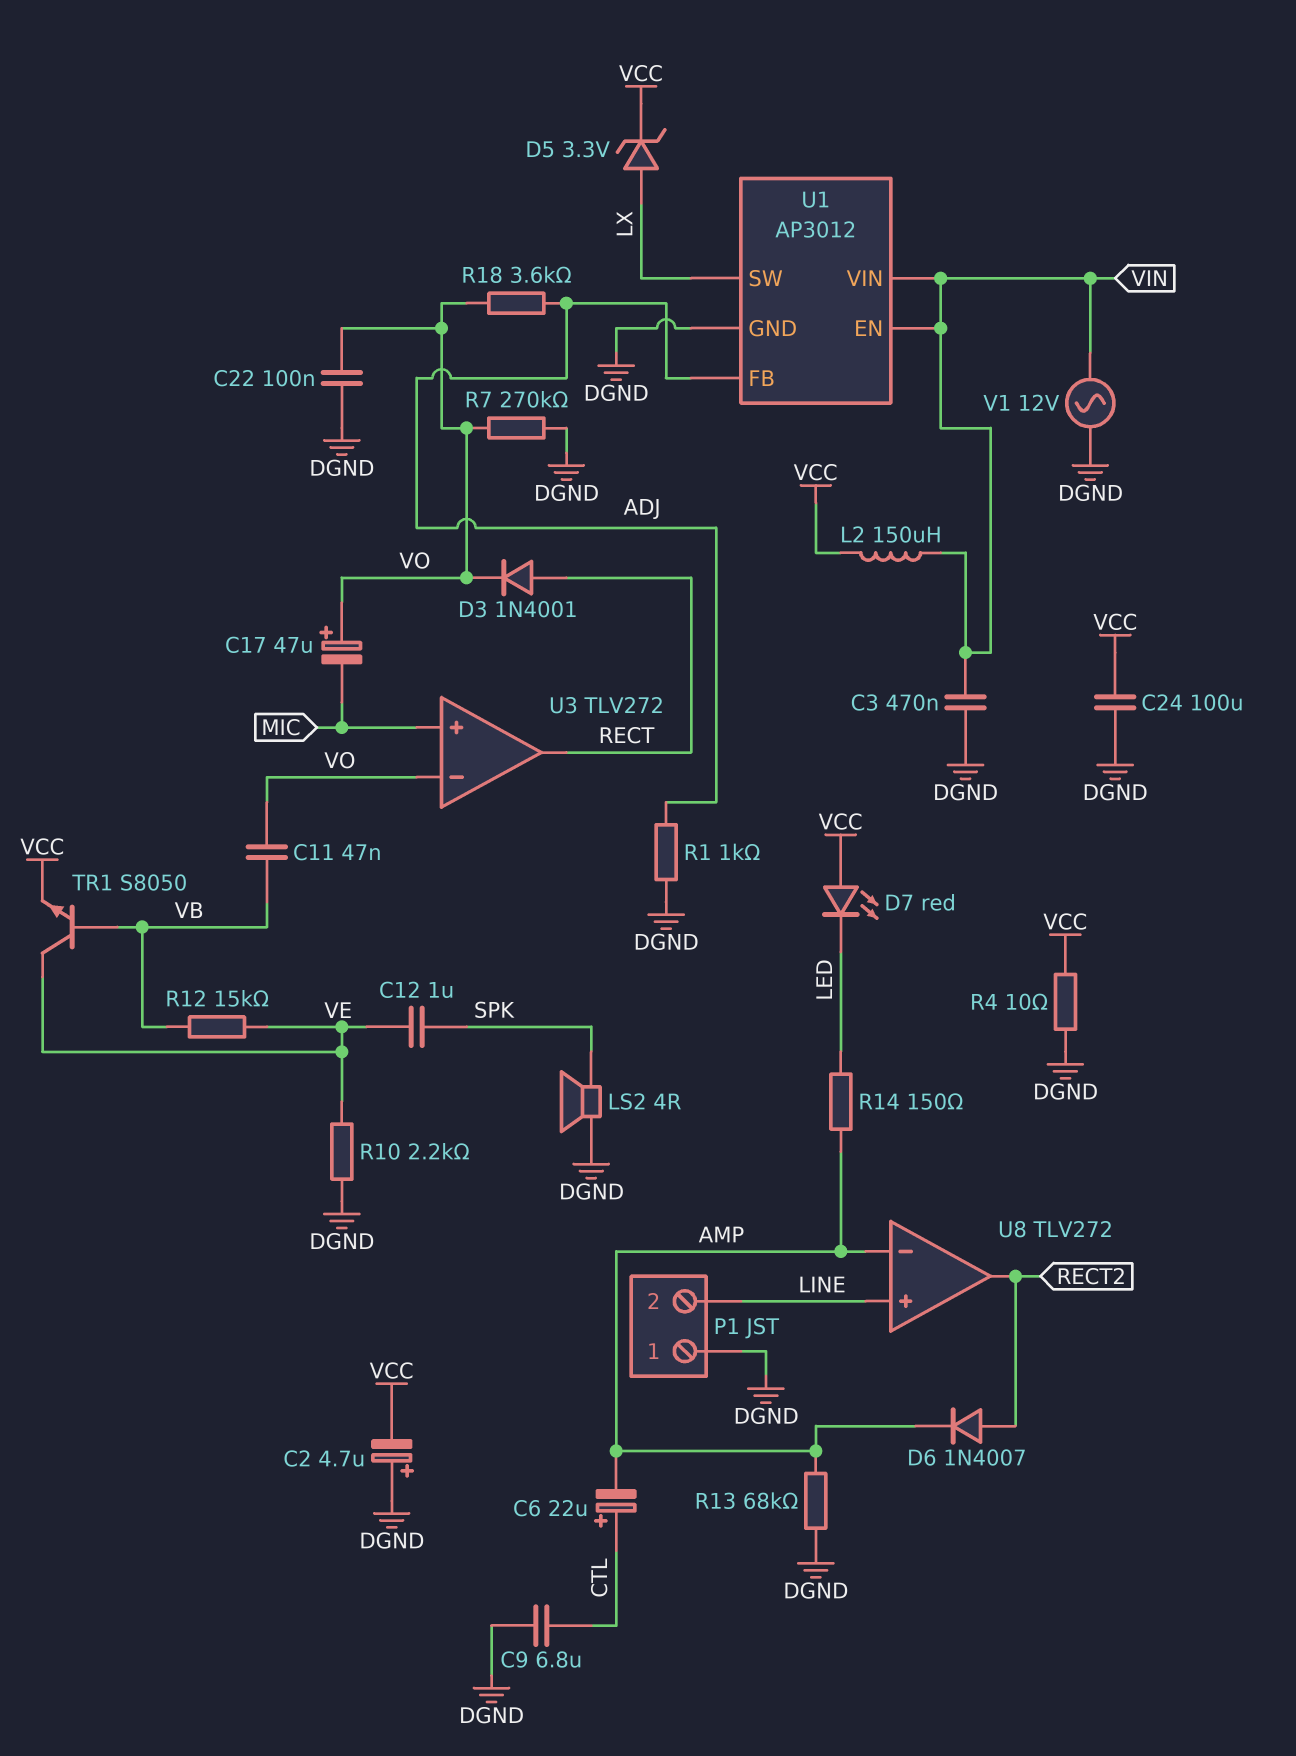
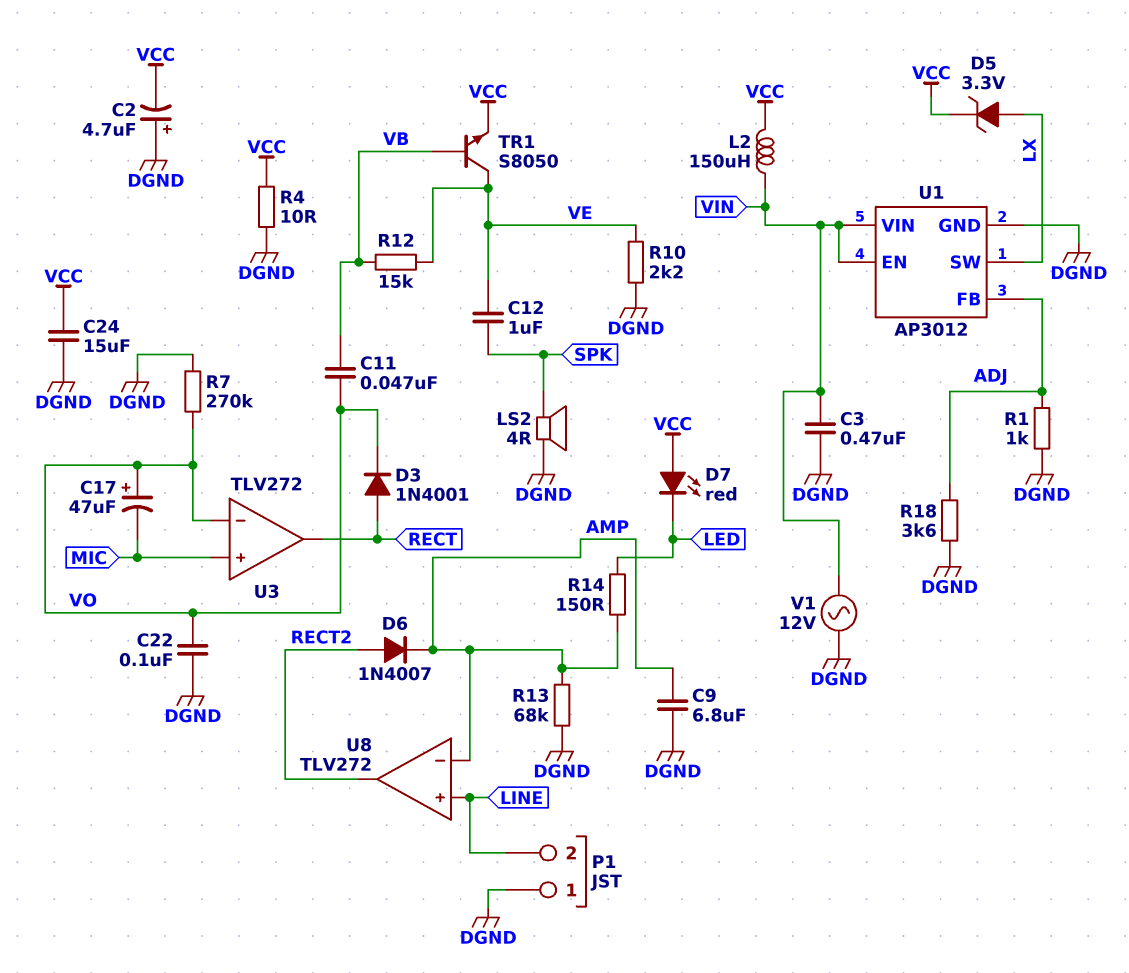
C6: 22uF (plus CTL, minus AMP) -> none
C9: 6.8uF (CTL, DGND) -> 6.8uF (AMP, DGND)
C24: 100uF (DGND, VCC) -> 15uF (DGND, VCC)
R18: 3.6k (ADJ, VO) -> 3.6k (ADJ, DGND)

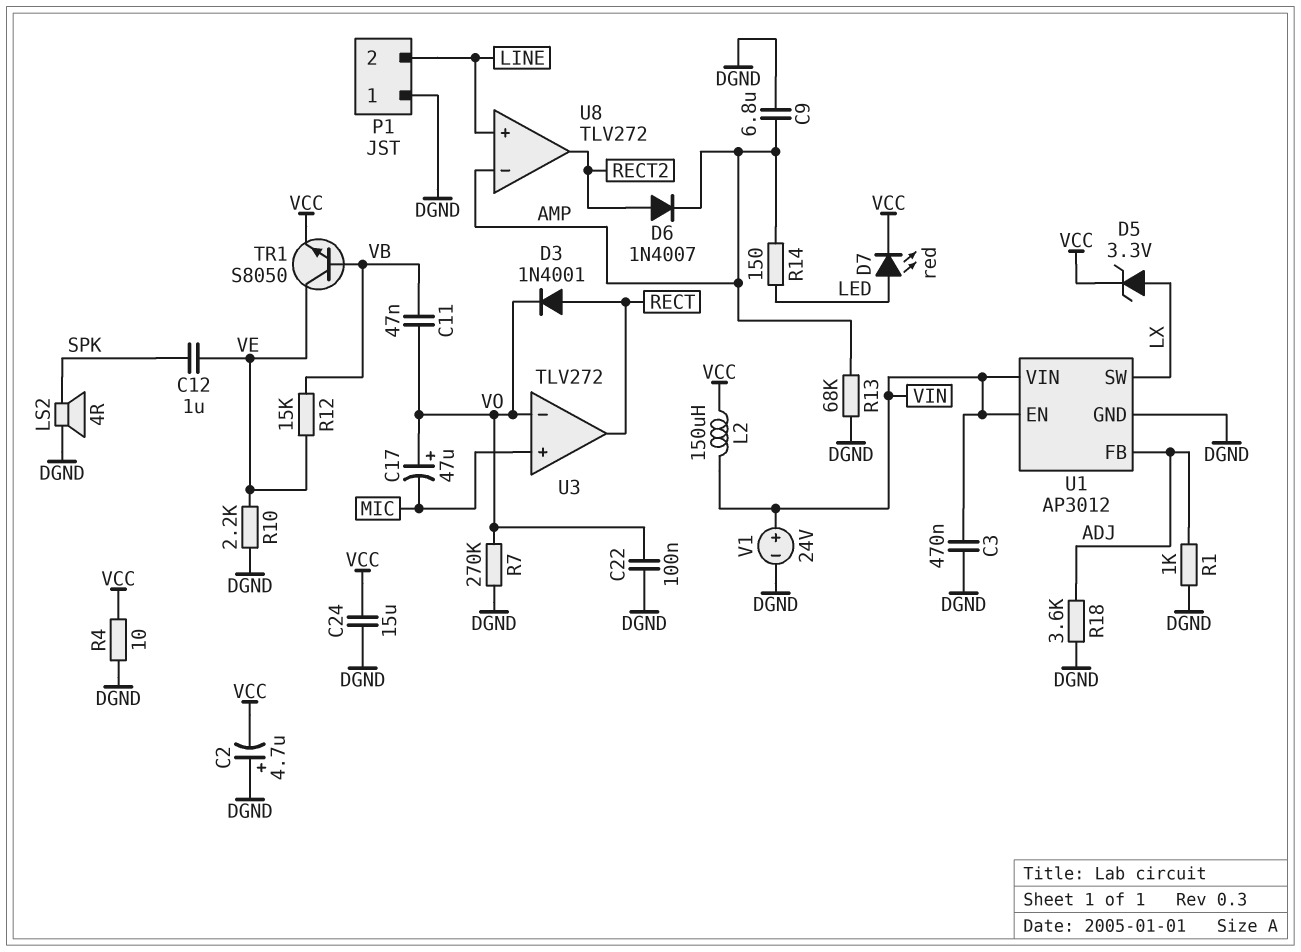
D7: LED red (A VCC, K LED) -> LED red (A LED, K VCC)
V1: AC 12V (DGND, VIN) -> 24V (plus VIN, minus DGND)

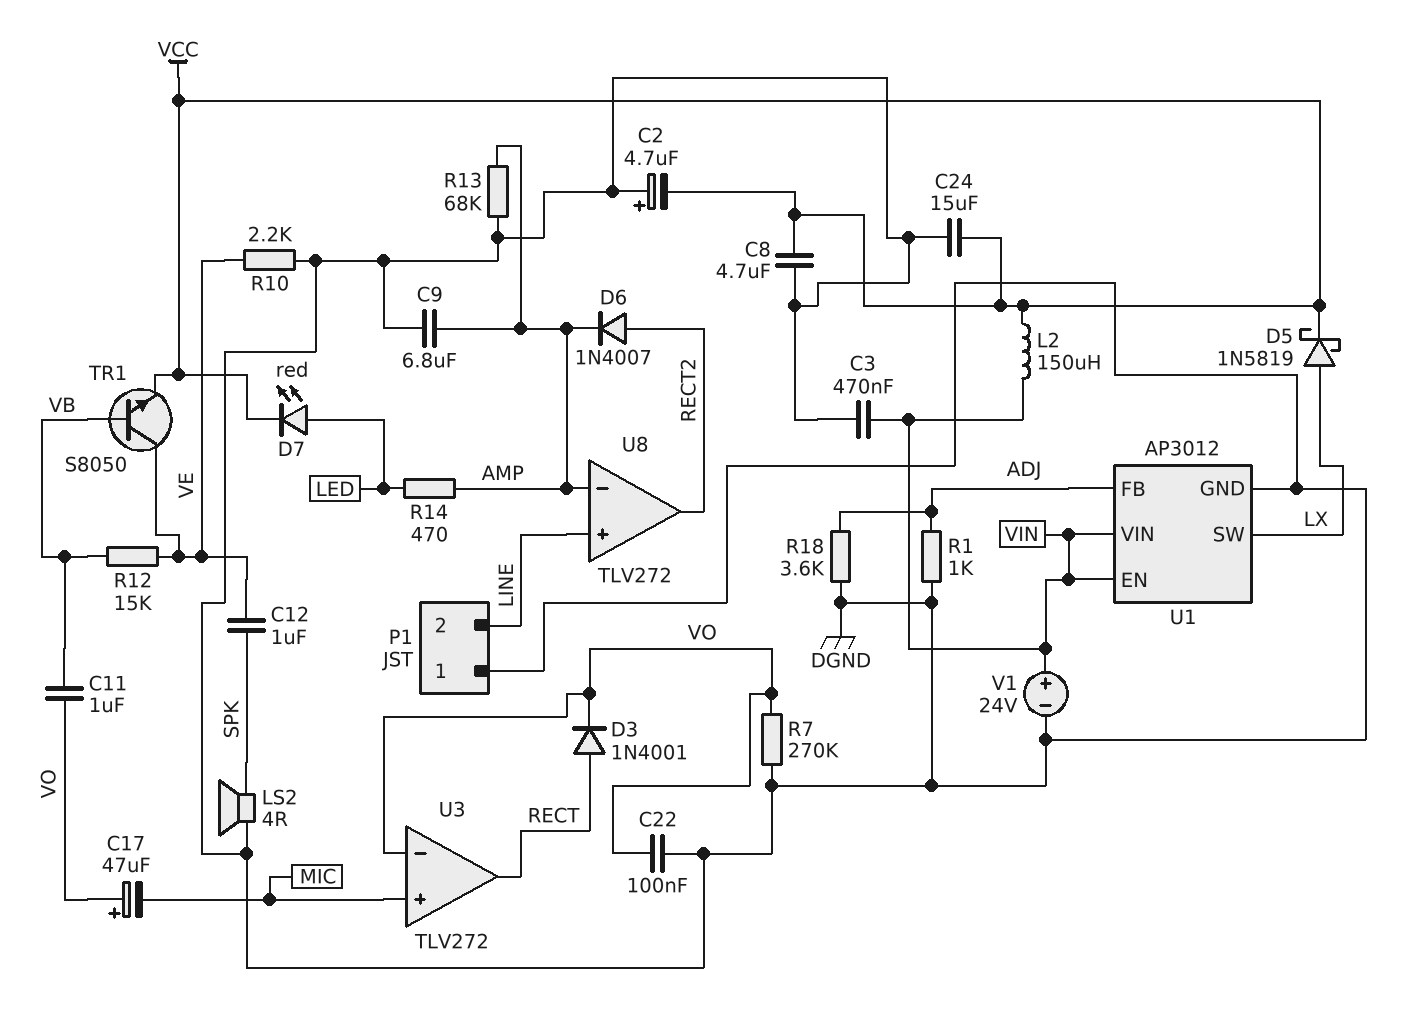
C8: none -> 4.7uF (DGND, VCC)
C11: 47nF (VB, VO) -> 1uF (VB, VO)
D5: zener 3.3V (A LX, K VCC) -> schottky 1N5819 (A LX, K VCC)
R4: 10 (DGND, VCC) -> none
R14: 150 (AMP, LED) -> 470 (AMP, LED)

